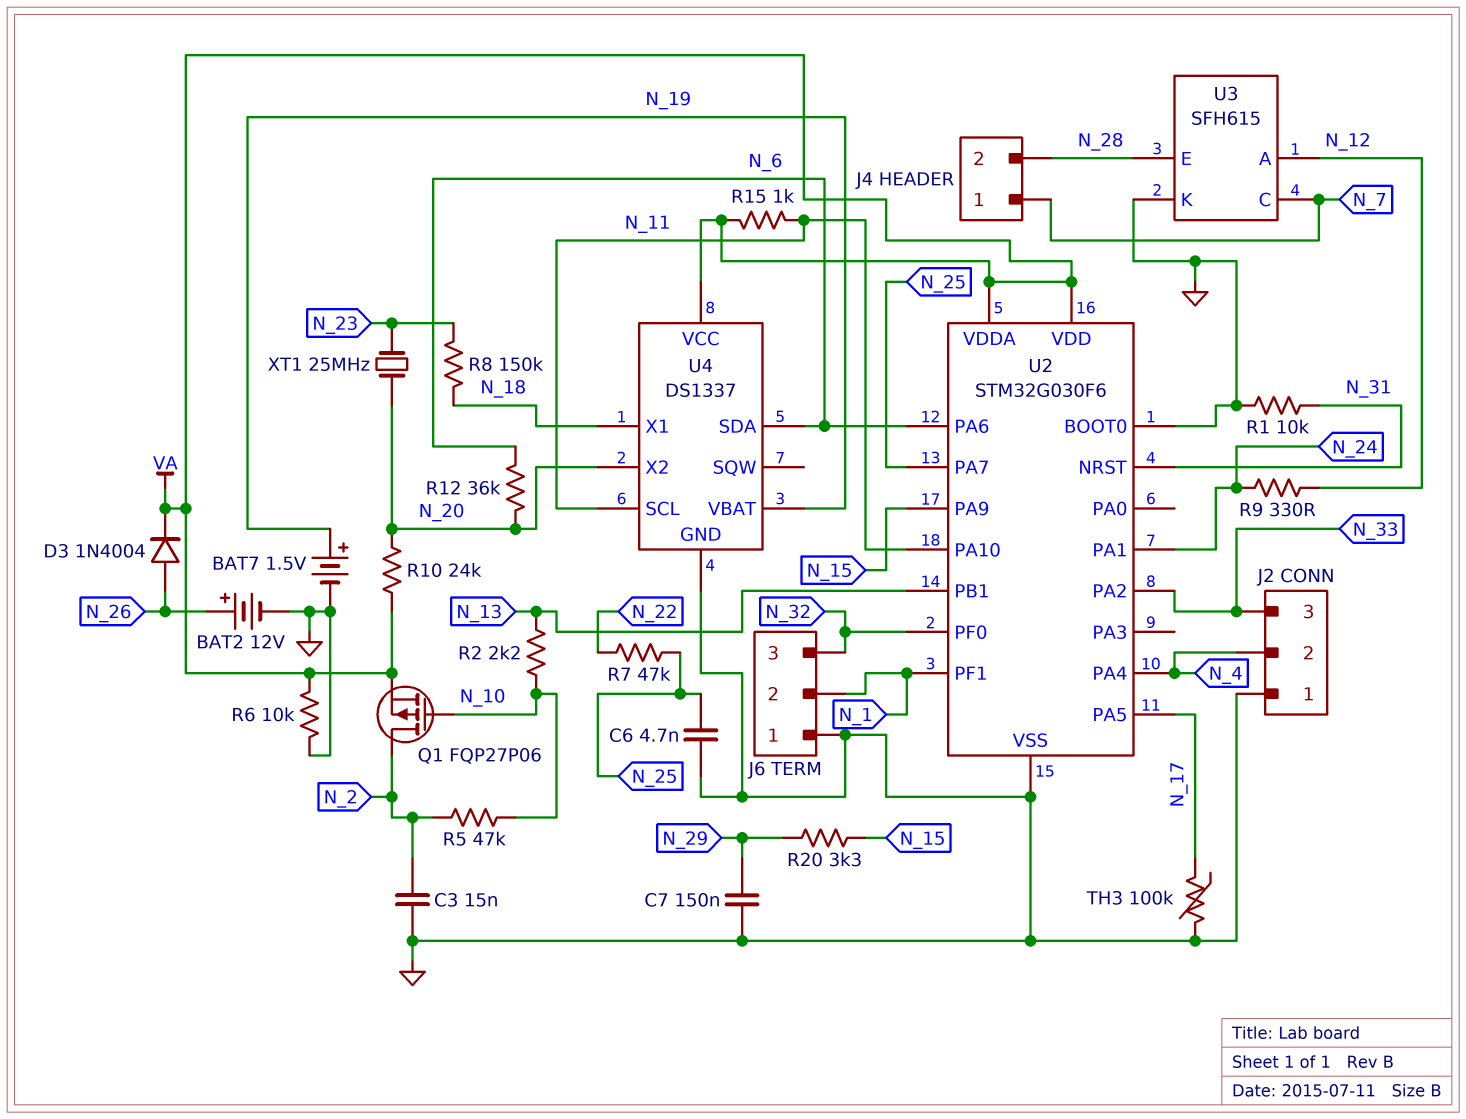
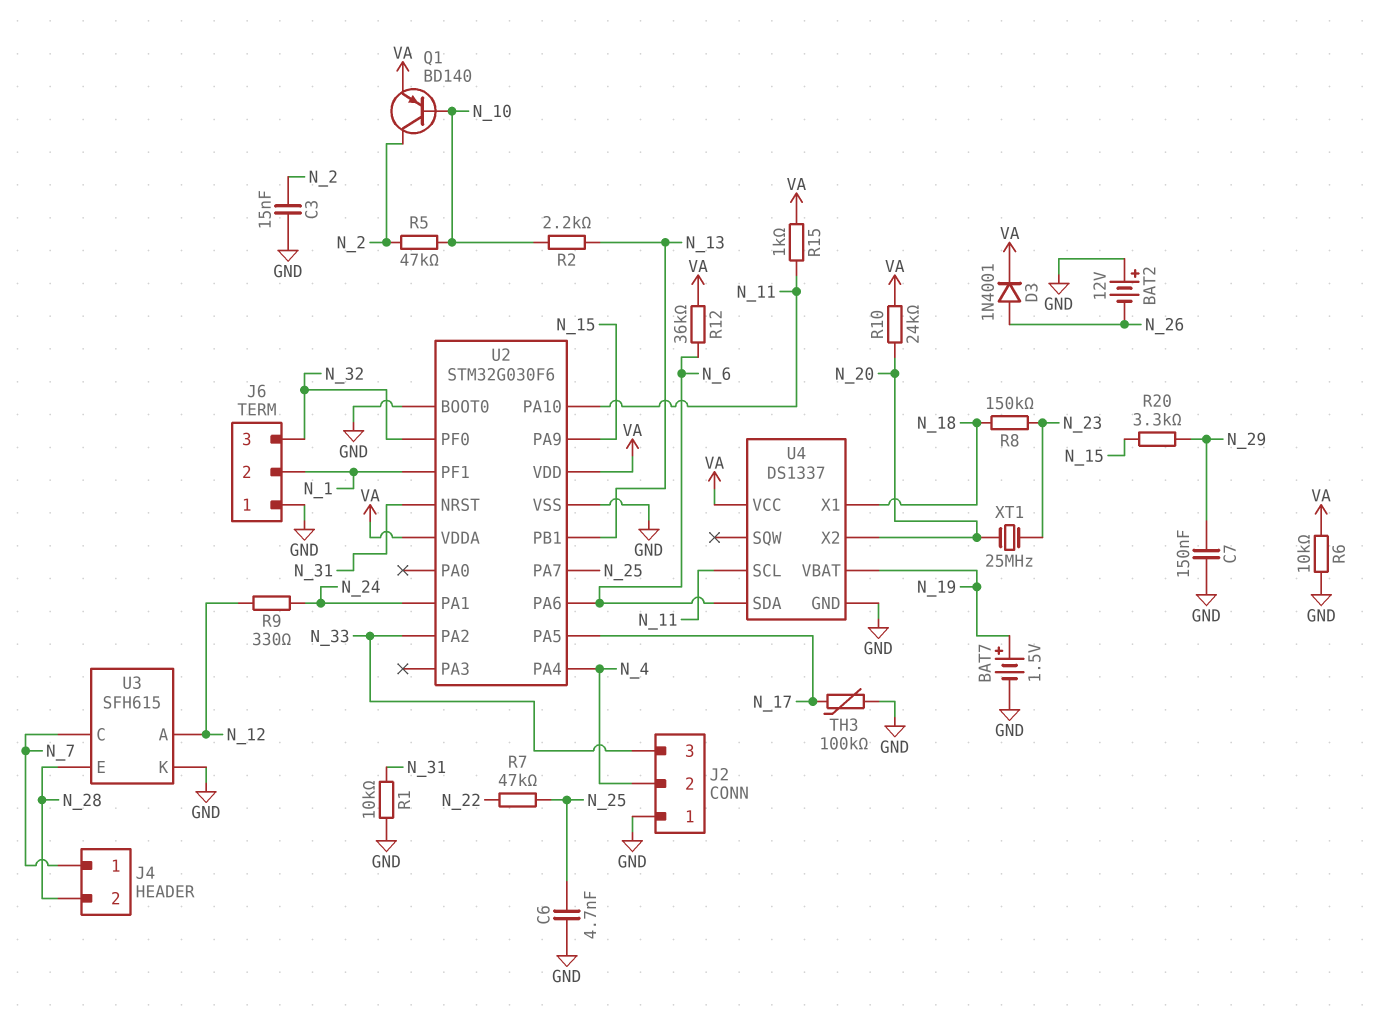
BAT2: 12V (plus N_26, minus GND) -> 12V (plus GND, minus N_26)
D3: diode 1N4004 (A N_26, K VA) -> diode 1N4001 (A N_26, K VA)
Q1: PMOS FQP27P06 (G N_10, D N_2, S VA) -> PNP BD140 (B N_10, C N_2, E VA)
R12: 36k (N_6, N_20) -> 36k (N_6, VA)

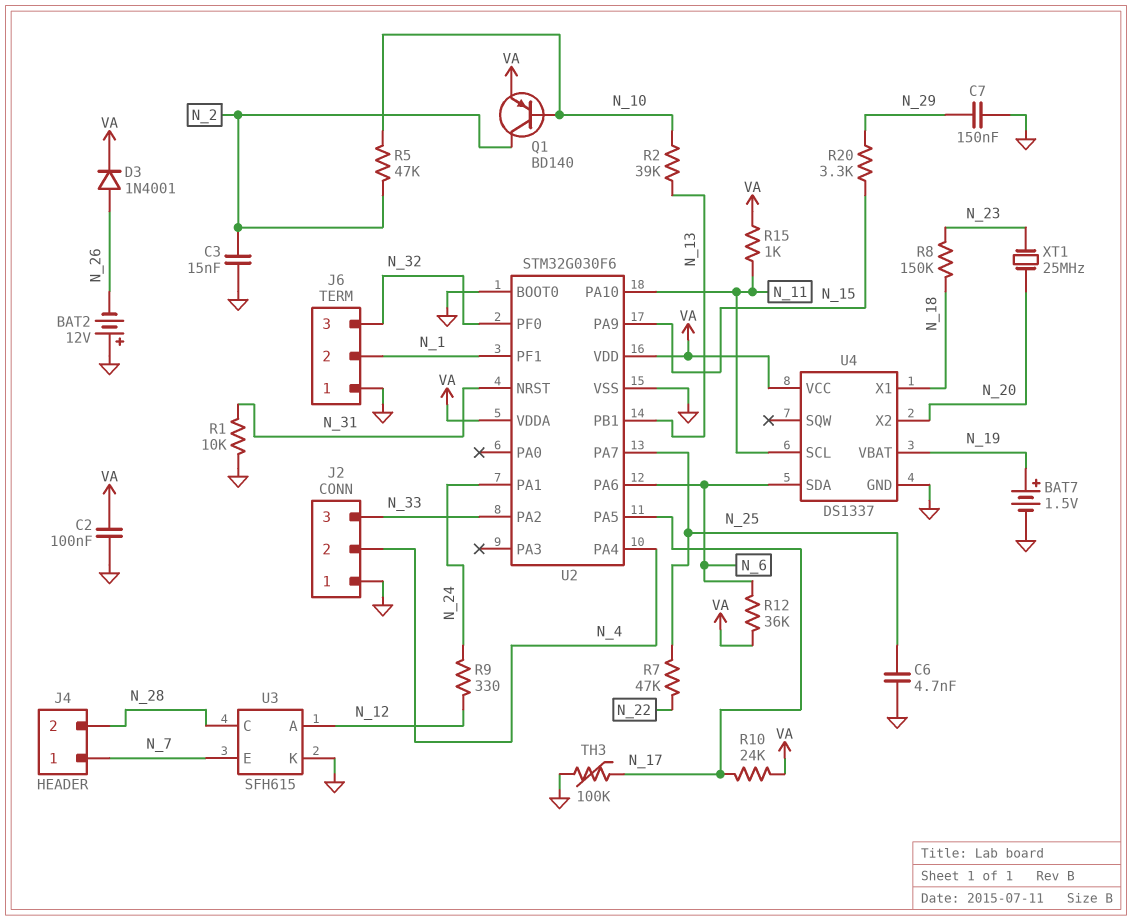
C2: none -> 100nF (GND, VA)
R2: 2.2k (N_10, N_13) -> 39k (N_10, N_13)
R6: 10k (GND, VA) -> none
R10: 24k (N_20, VA) -> 24k (N_17, VA)
U3 pin C: N_7 -> N_28
U3 pin E: N_28 -> N_7

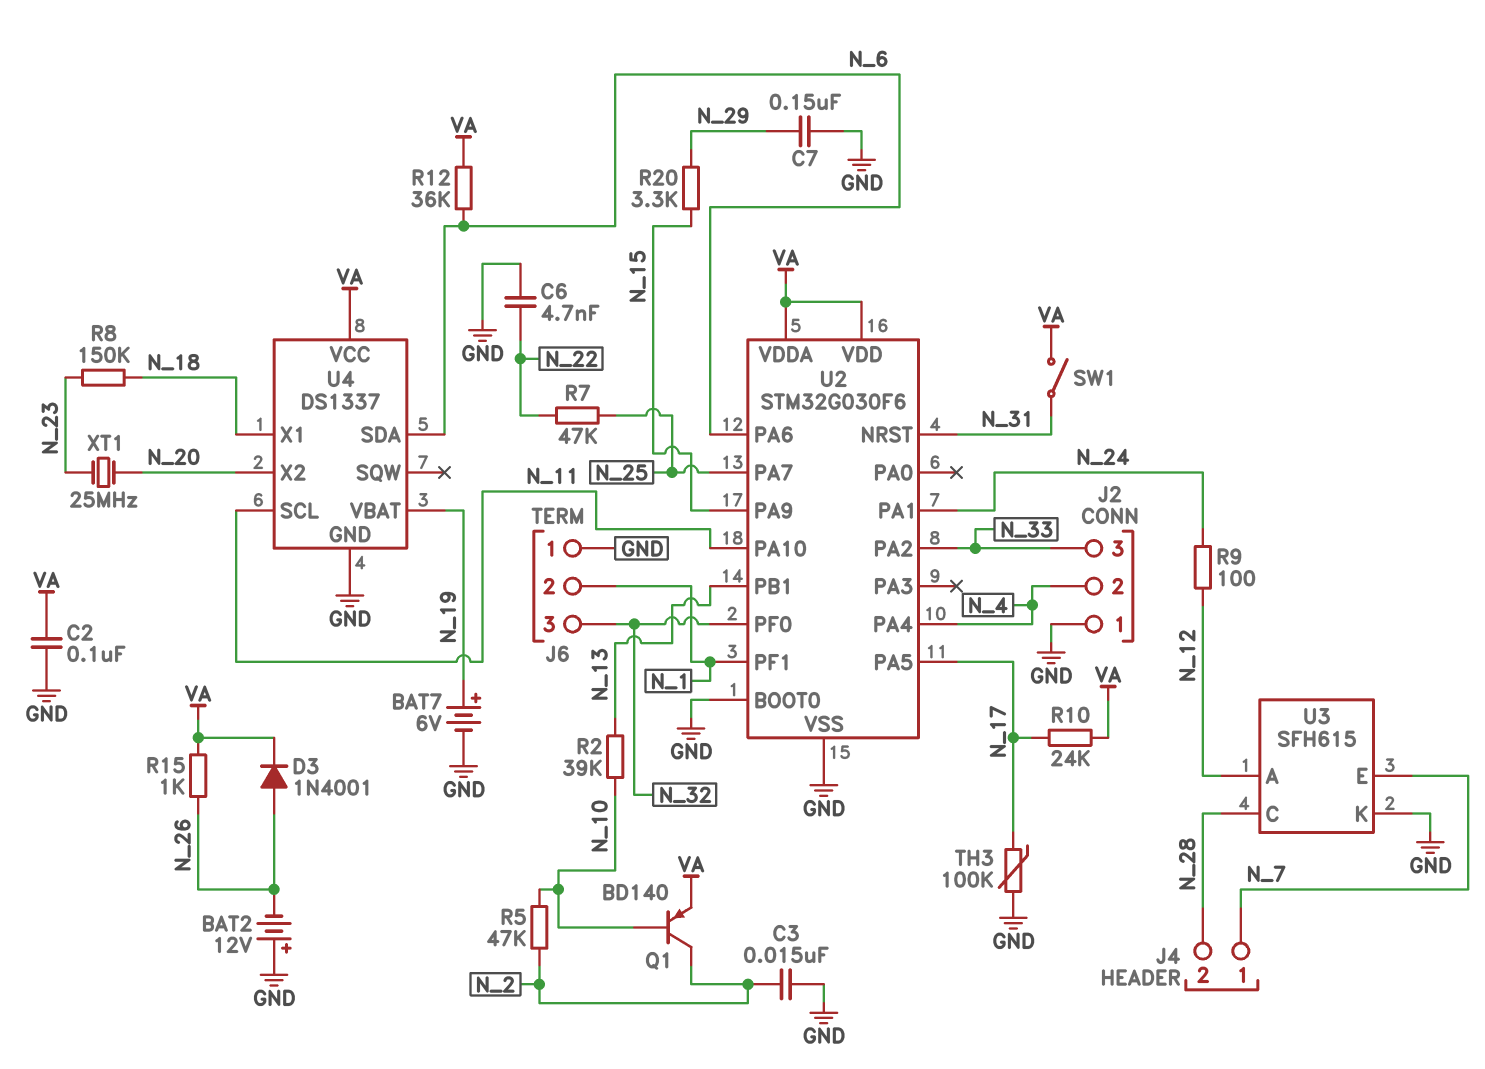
BAT7: 1.5V (plus N_19, minus GND) -> 6V (plus N_19, minus GND)
C6: 4.7nF (GND, N_25) -> 4.7nF (GND, N_22)
R1: 10k (GND, N_31) -> none
R9: 330 (N_12, N_24) -> 100 (N_12, N_24)
R15: 1k (N_11, VA) -> 1k (N_26, VA)
SW1: none -> switch (N_31, VA)

